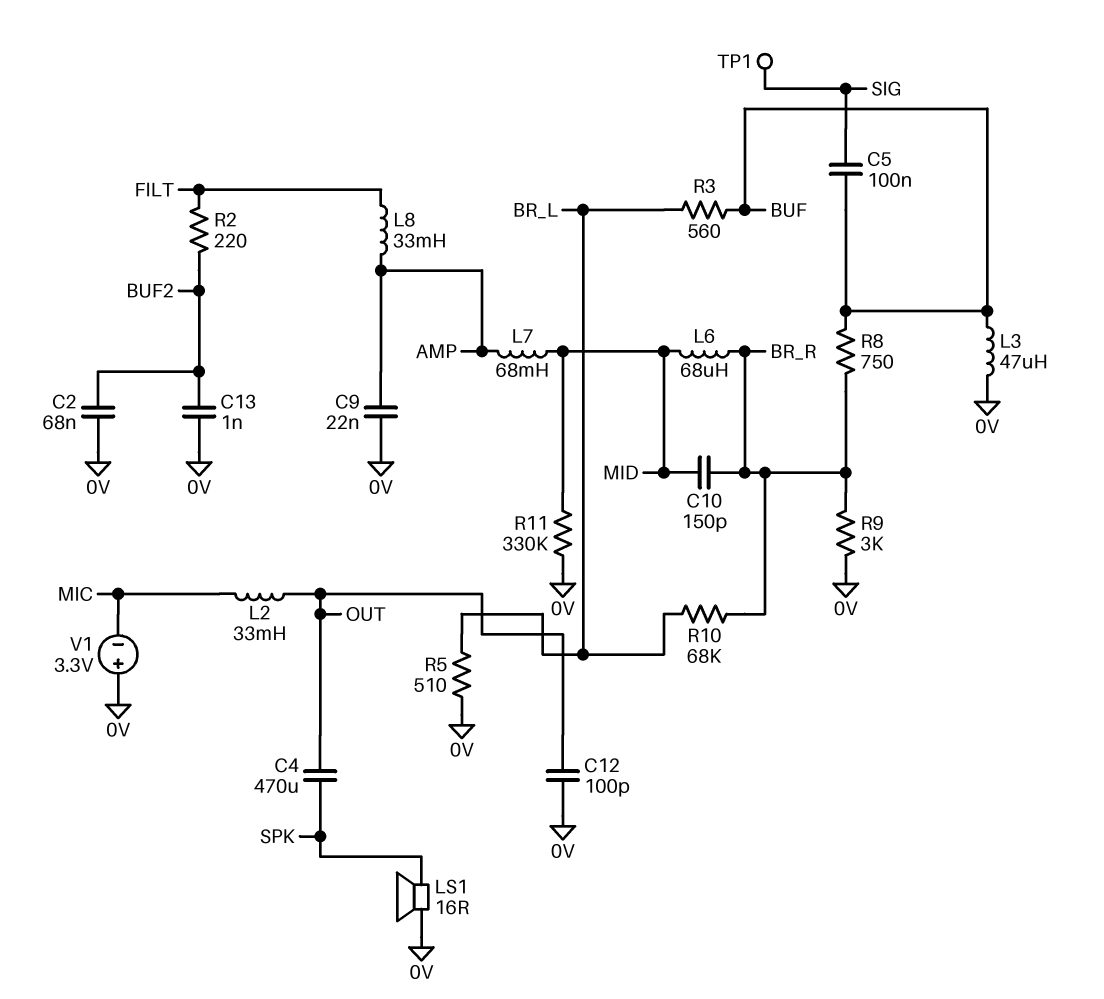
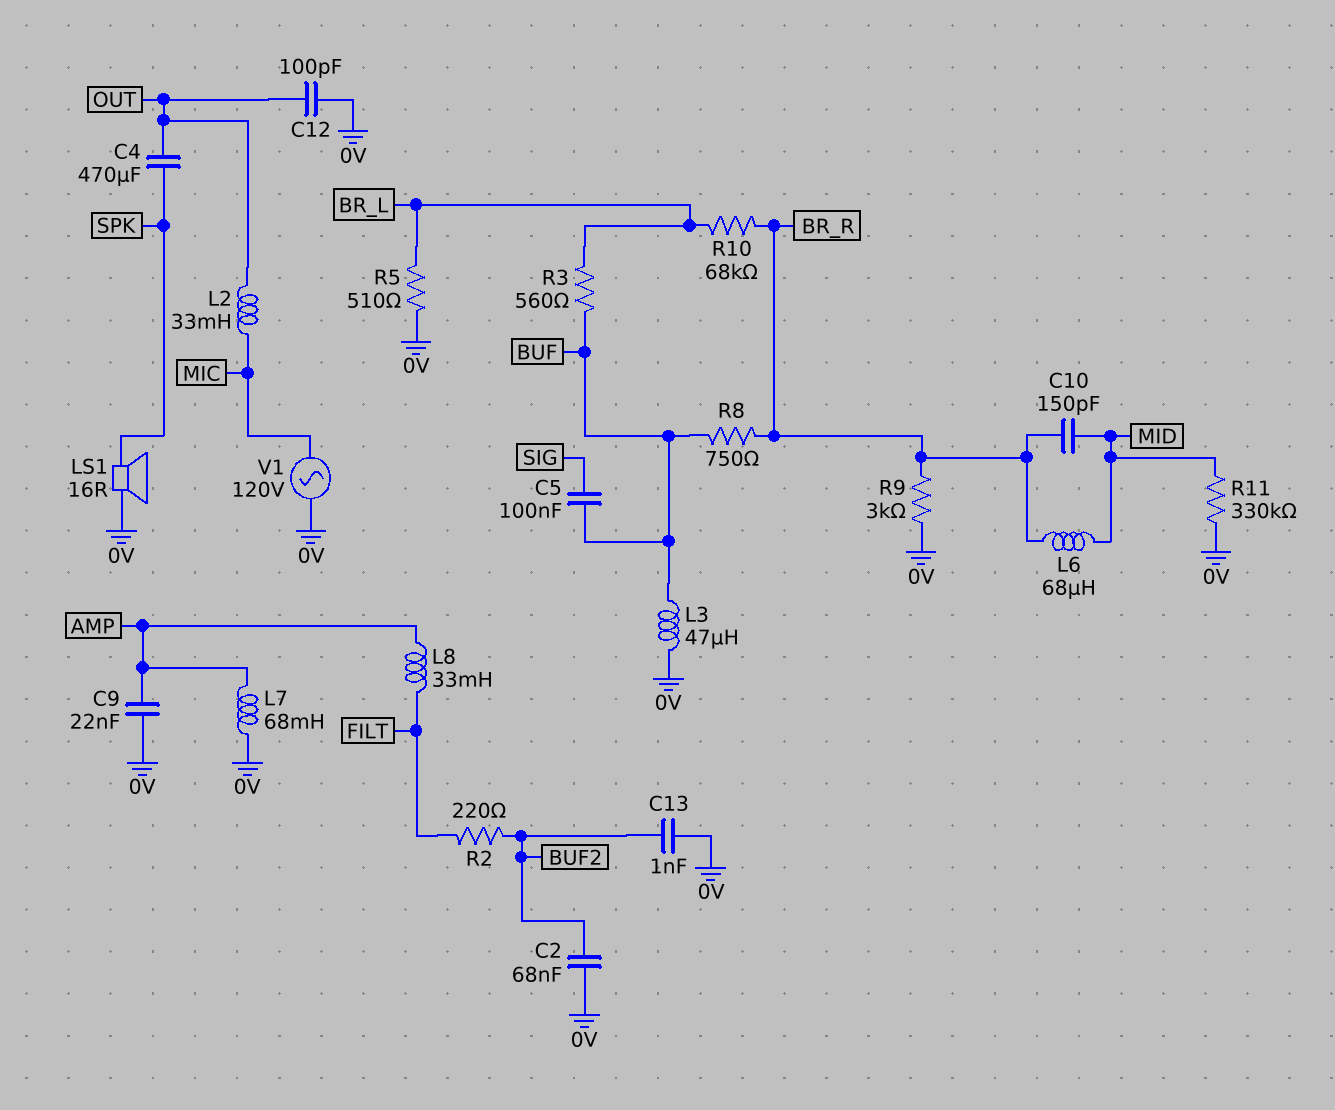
L7: 68mH (AMP, MID) -> 68mH (0V, AMP)
TP1: test point (SIG) -> none
V1: 3.3V (plus 0V, minus MIC) -> AC 120V (0V, MIC)

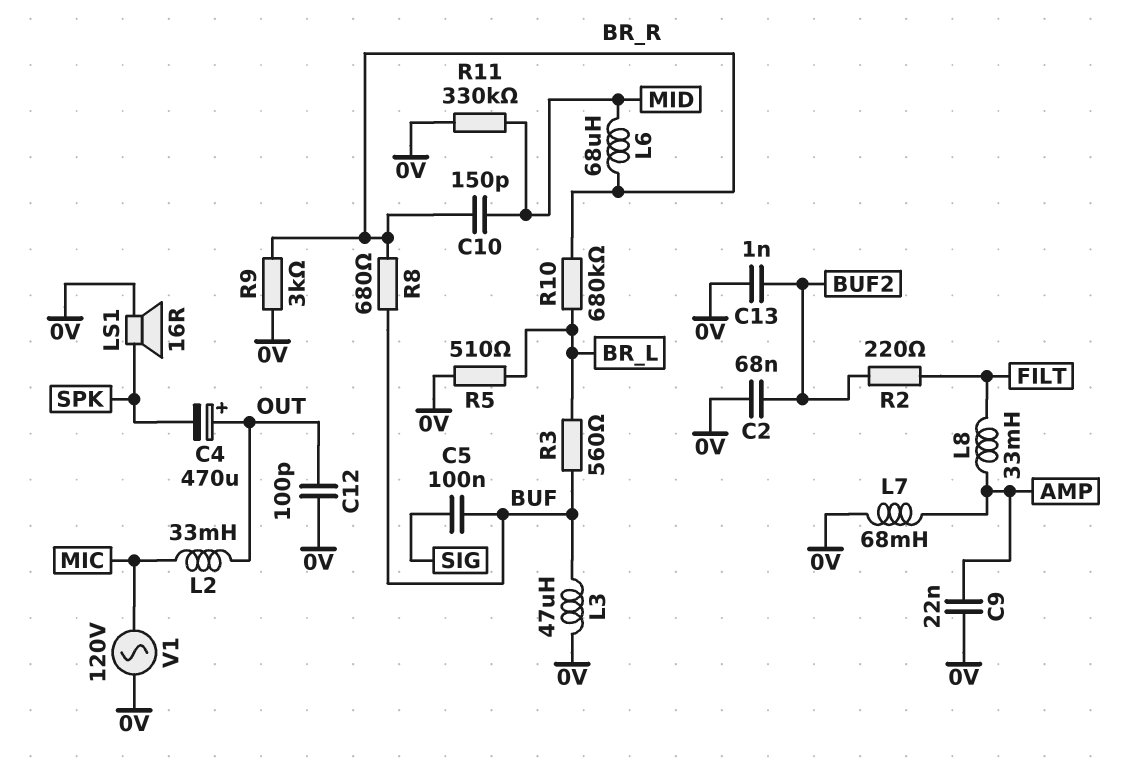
C4: 470uF (OUT, SPK) -> 470uF (plus OUT, minus SPK)
R8: 750 (BR_R, BUF) -> 680 (BR_R, BUF)
R10: 68k (BR_L, BR_R) -> 680k (BR_L, BR_R)

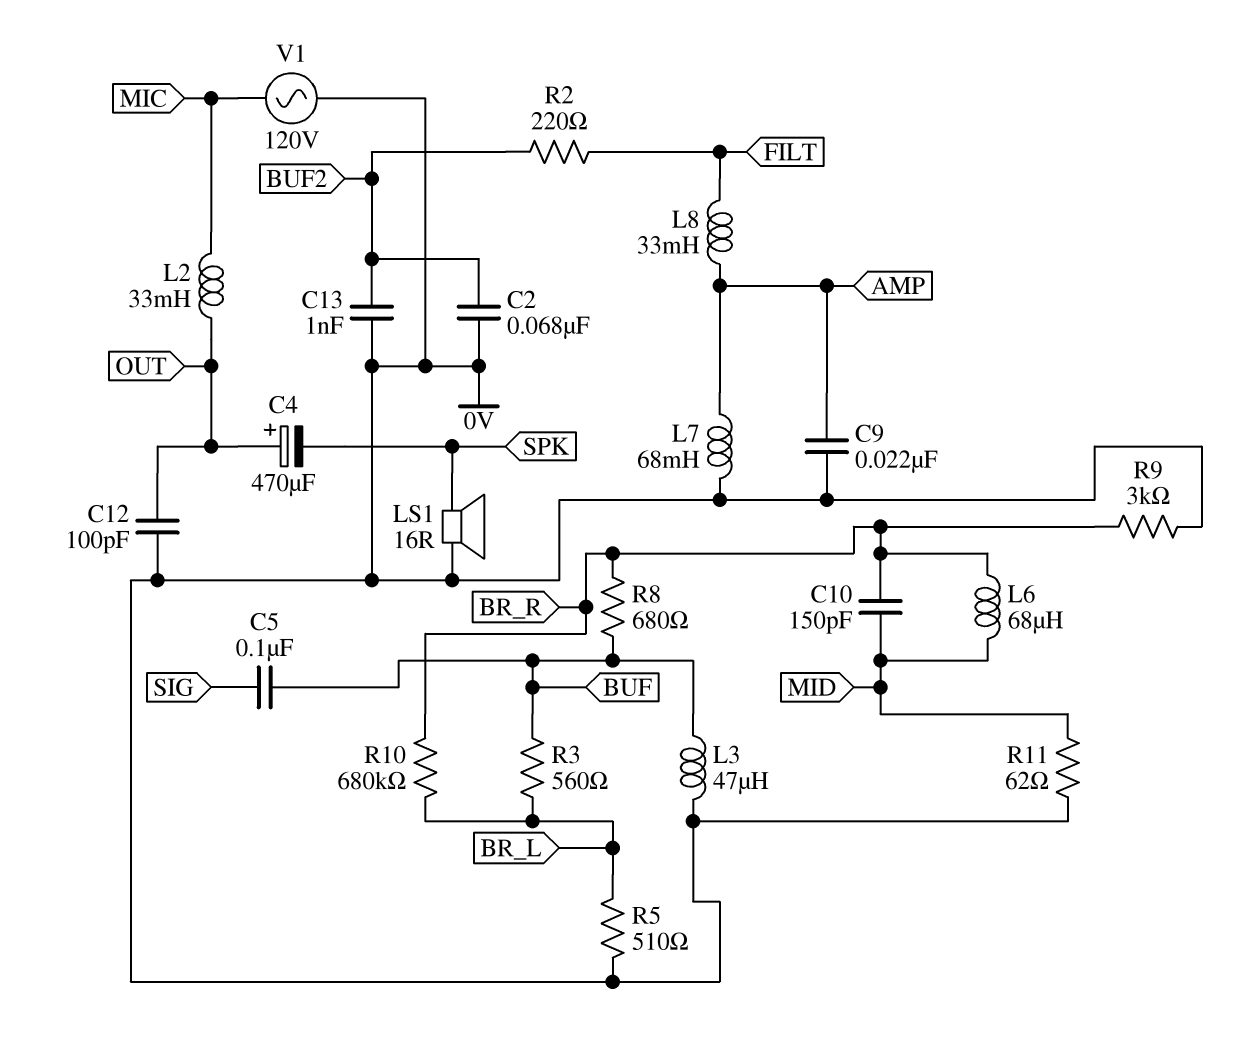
R11: 330k (0V, MID) -> 62 (0V, MID)

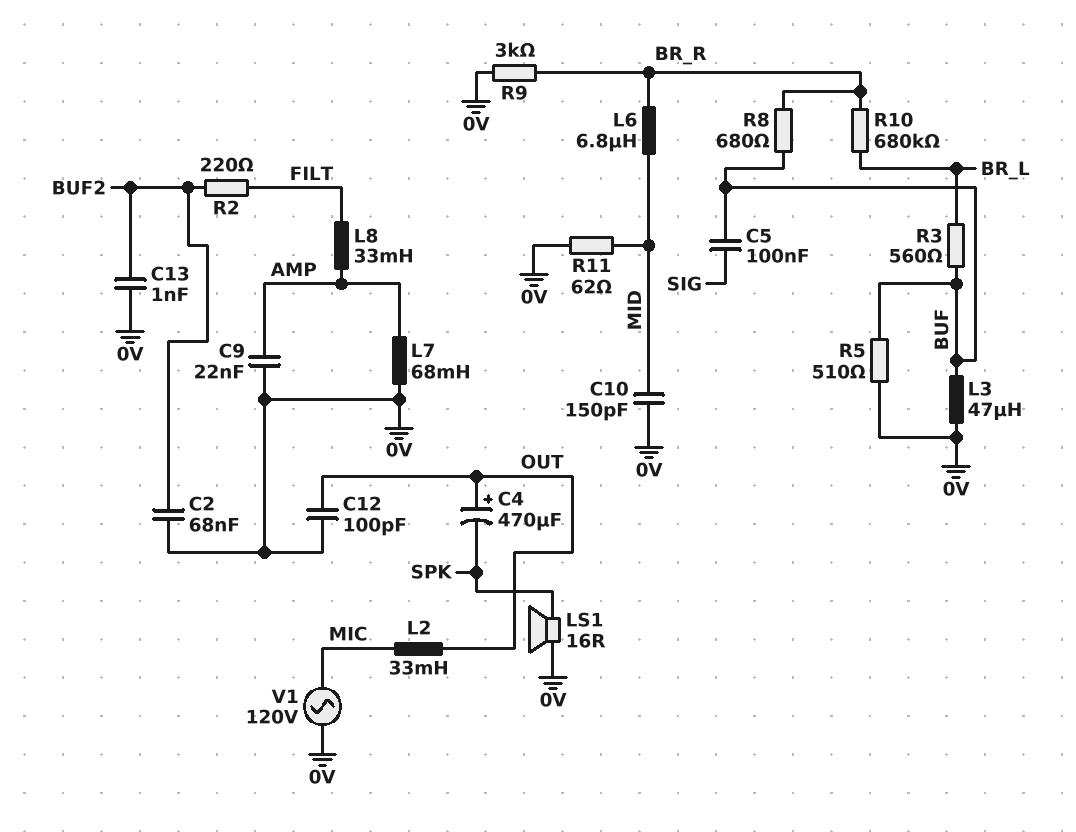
C10: 150pF (BR_R, MID) -> 150pF (0V, MID)
L6: 68uH (BR_R, MID) -> 6.8uH (BR_R, MID)
R5: 510 (0V, BR_L) -> 510 (0V, BUF)

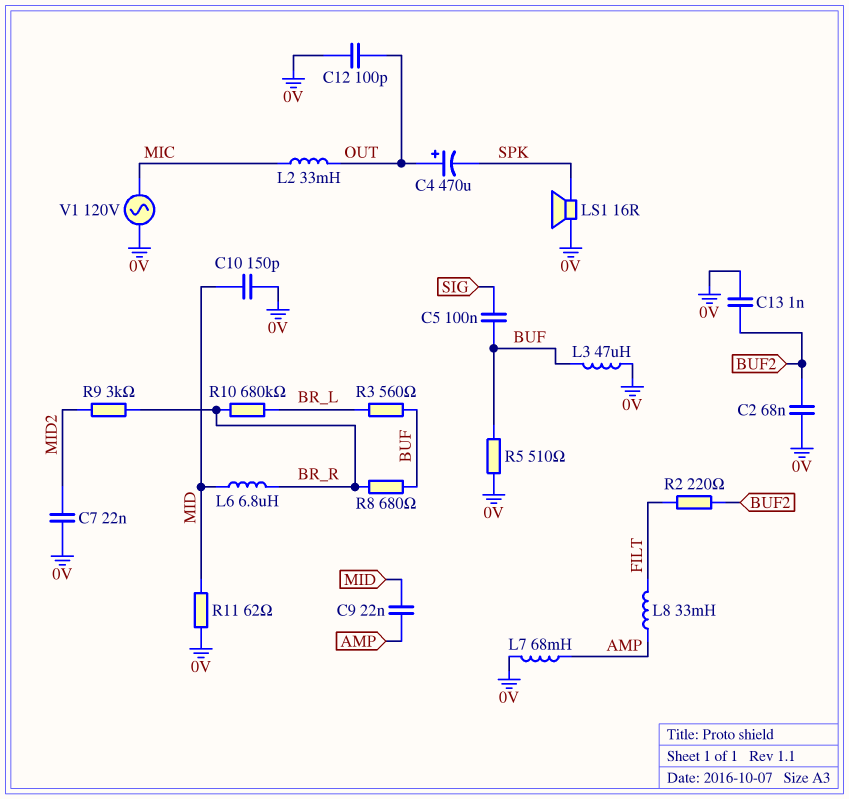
C7: none -> 22nF (0V, MID2)
C9: 22nF (0V, AMP) -> 22nF (AMP, MID)
R9: 3k (0V, BR_R) -> 3k (BR_R, MID2)

